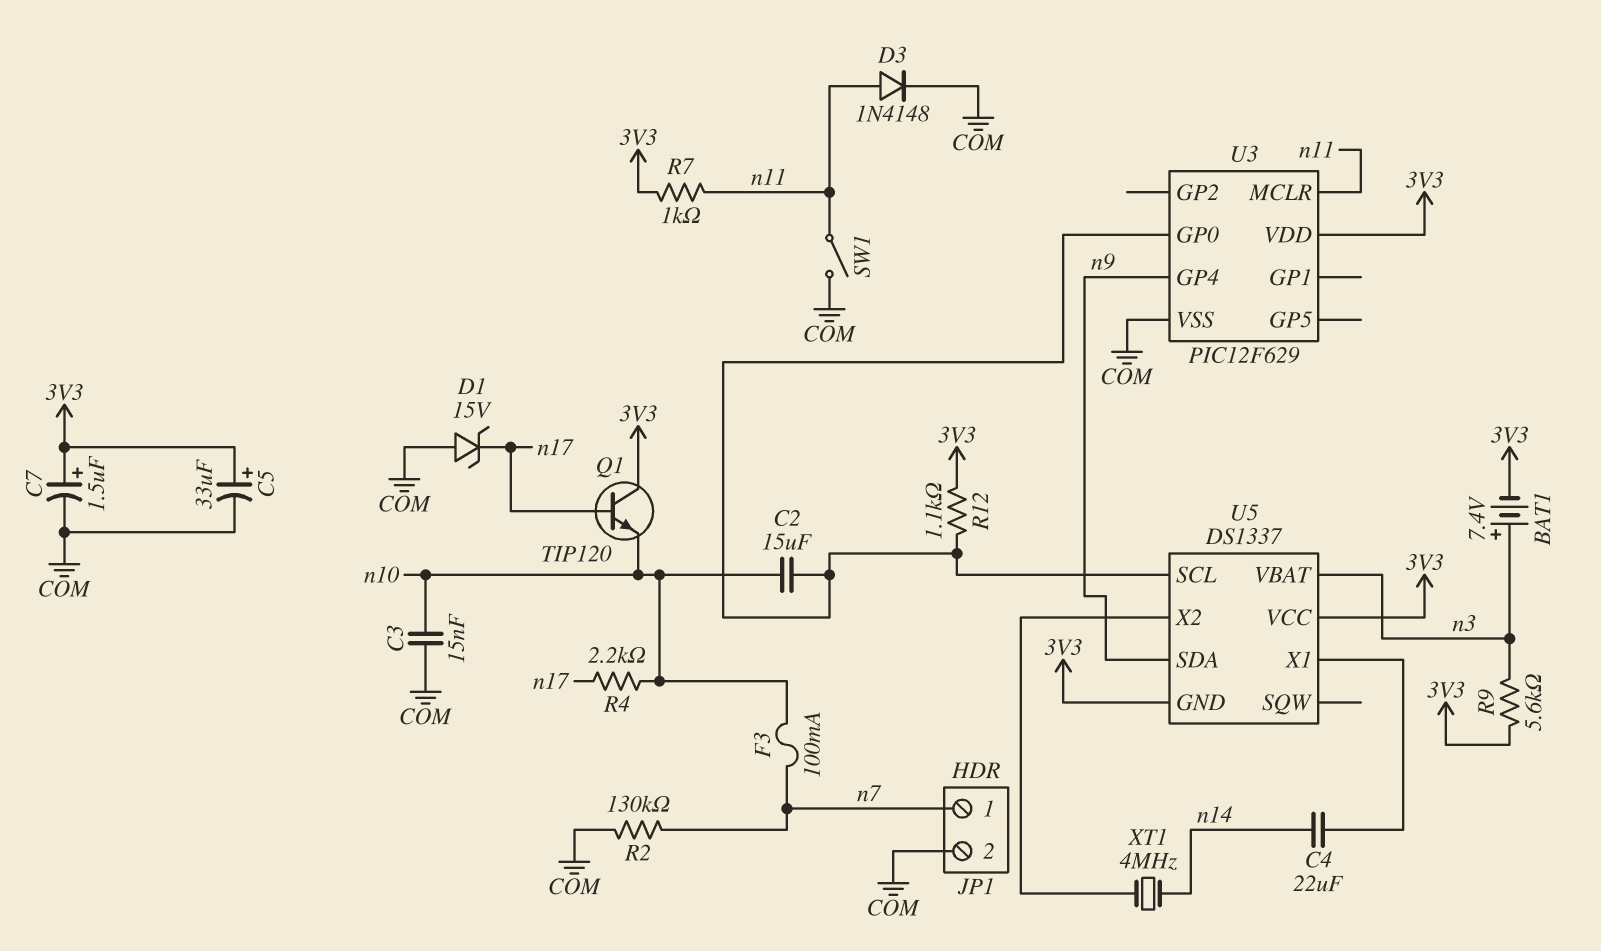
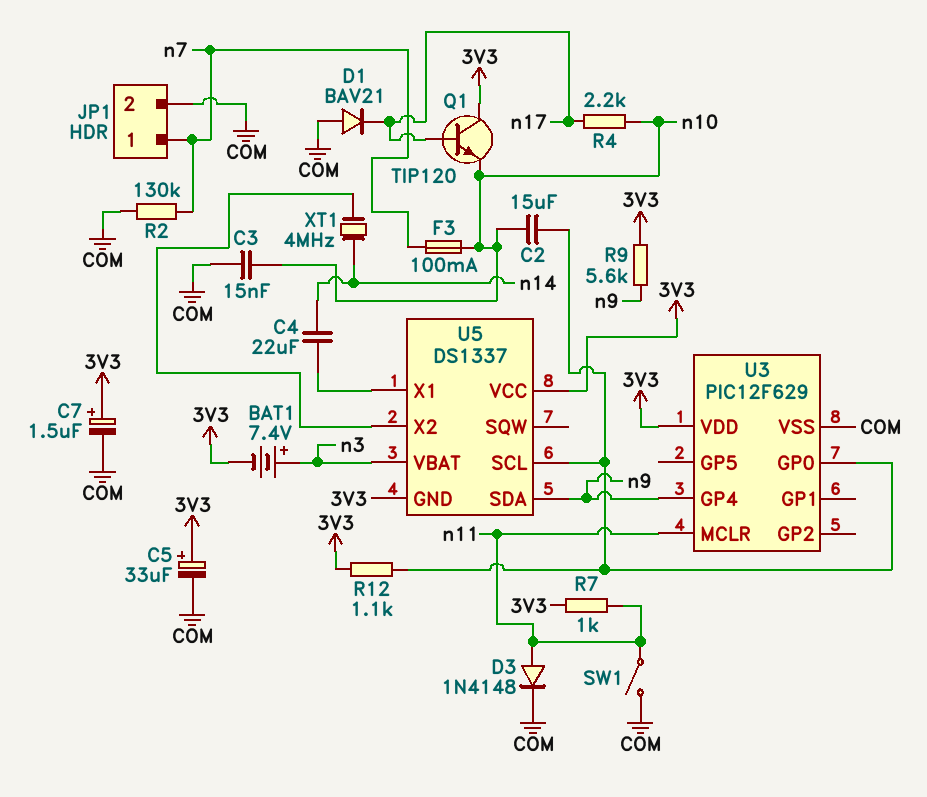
D1: zener 15V (A COM, K n17) -> diode BAV21 (A COM, K n17)
R9: 5.6k (3V3, n3) -> 5.6k (3V3, n9)

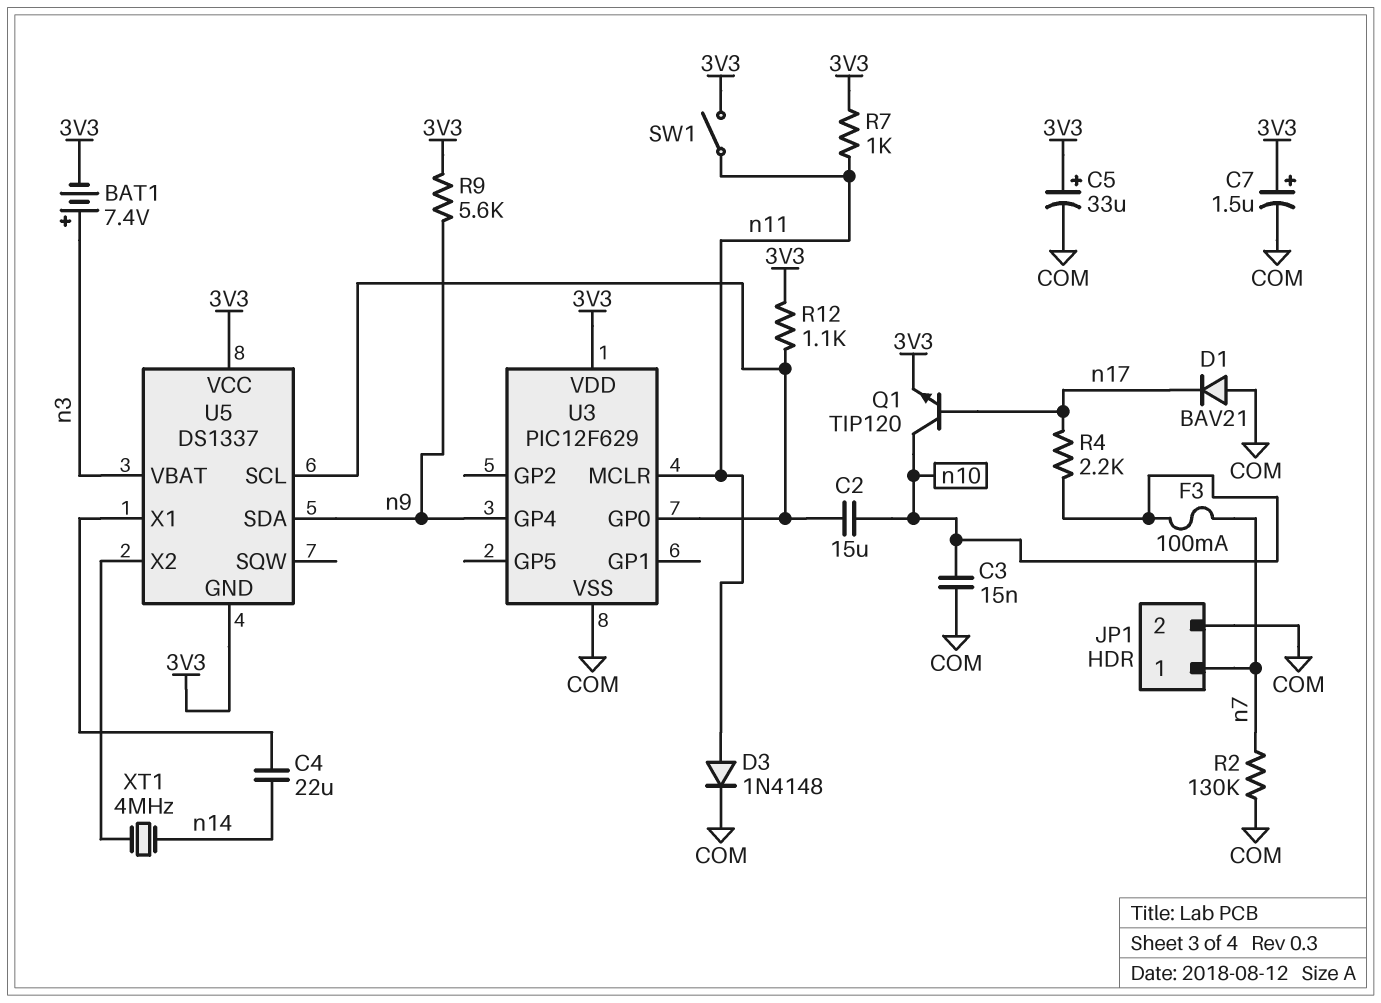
Q1: NPN TIP120 (B n17, C 3V3, E n10) -> NPN TIP120 (B n17, C n10, E 3V3)
SW1: switch (COM, n11) -> switch (3V3, n11)

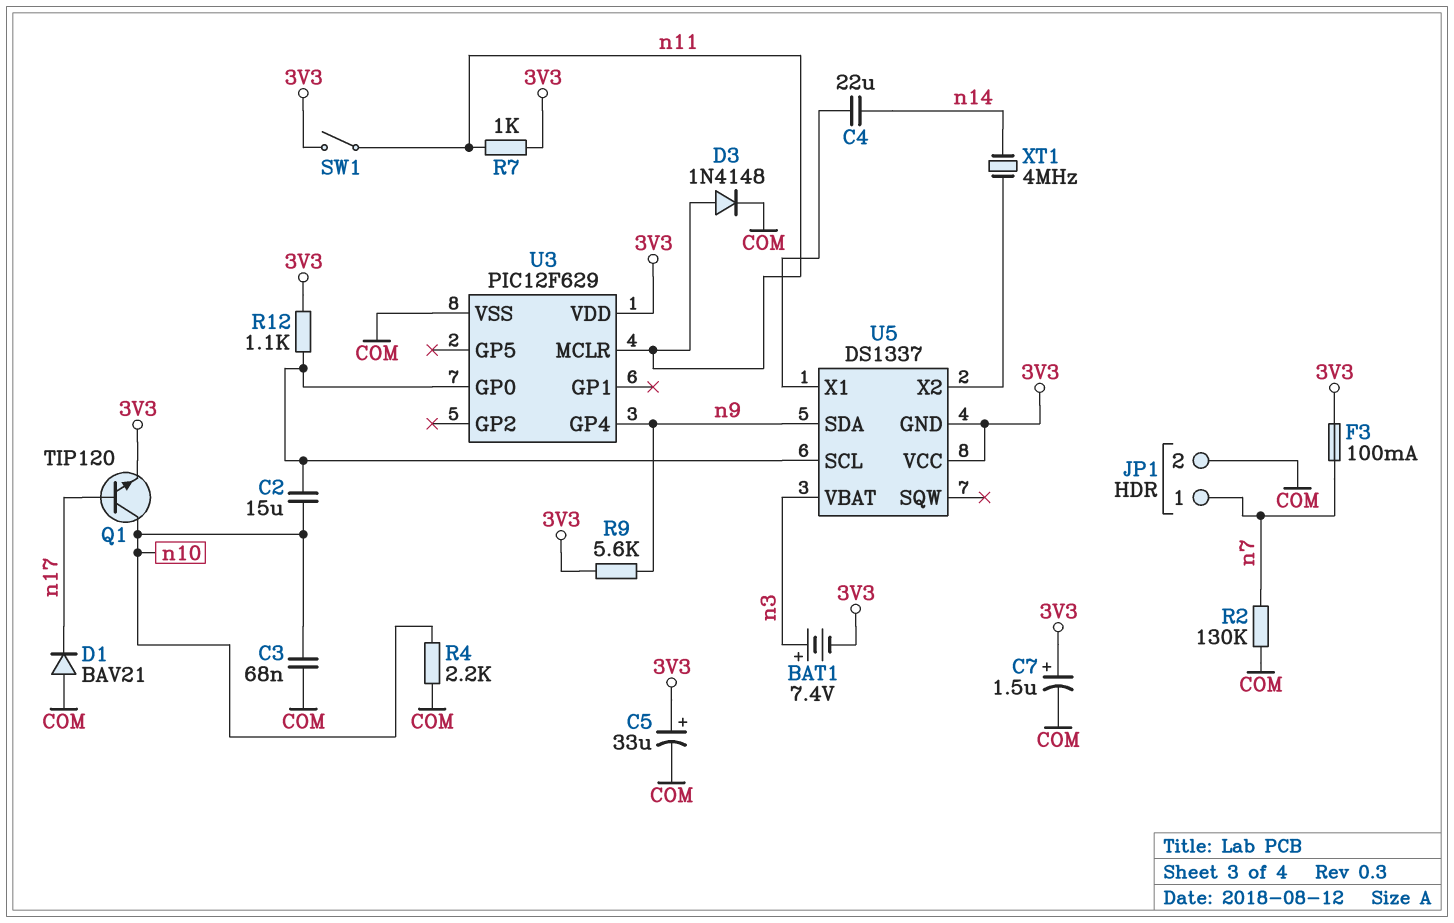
C3: 15nF (COM, n10) -> 68nF (COM, n10)
F3: 100mA (n7, n10) -> 100mA (3V3, n7)
R4: 2.2k (n10, n17) -> 2.2k (COM, n10)

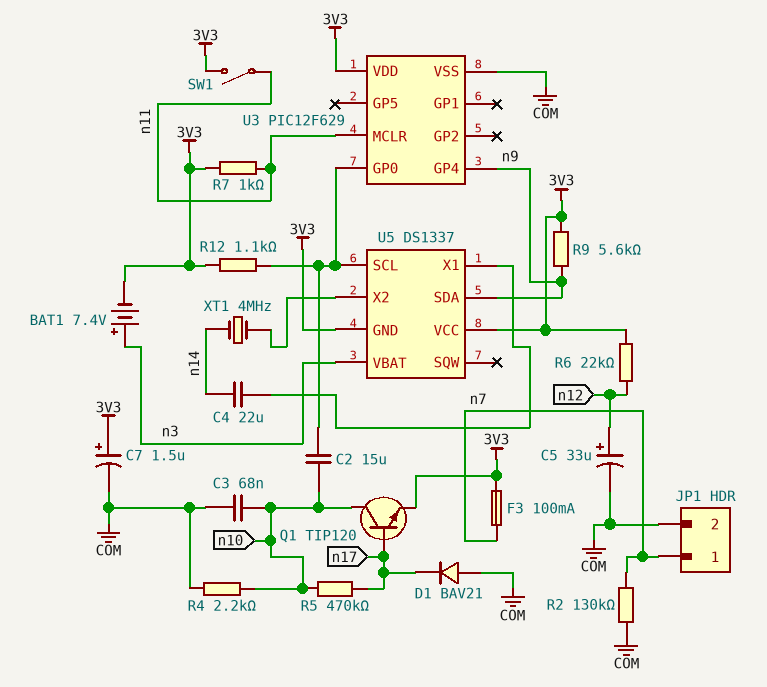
C5: 33uF (plus 3V3, minus COM) -> 33uF (plus n12, minus COM)
D3: diode 1N4148 (A n11, K COM) -> none
R5: none -> 470k (n10, n17)
R6: none -> 22k (3V3, n12)

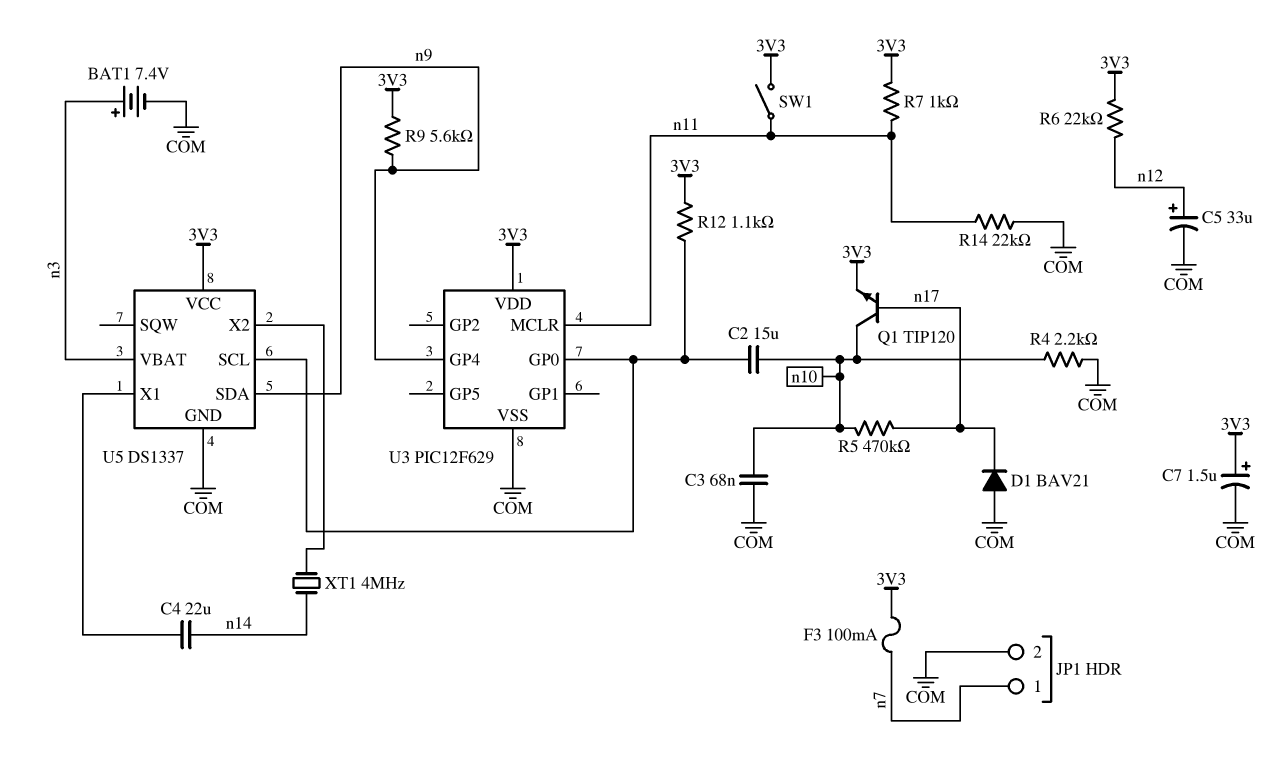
BAT1: 7.4V (plus n3, minus 3V3) -> 7.4V (plus n3, minus COM)
R2: 130k (COM, n7) -> none
R14: none -> 22k (COM, n11)
U5 pin GND: 3V3 -> COM

